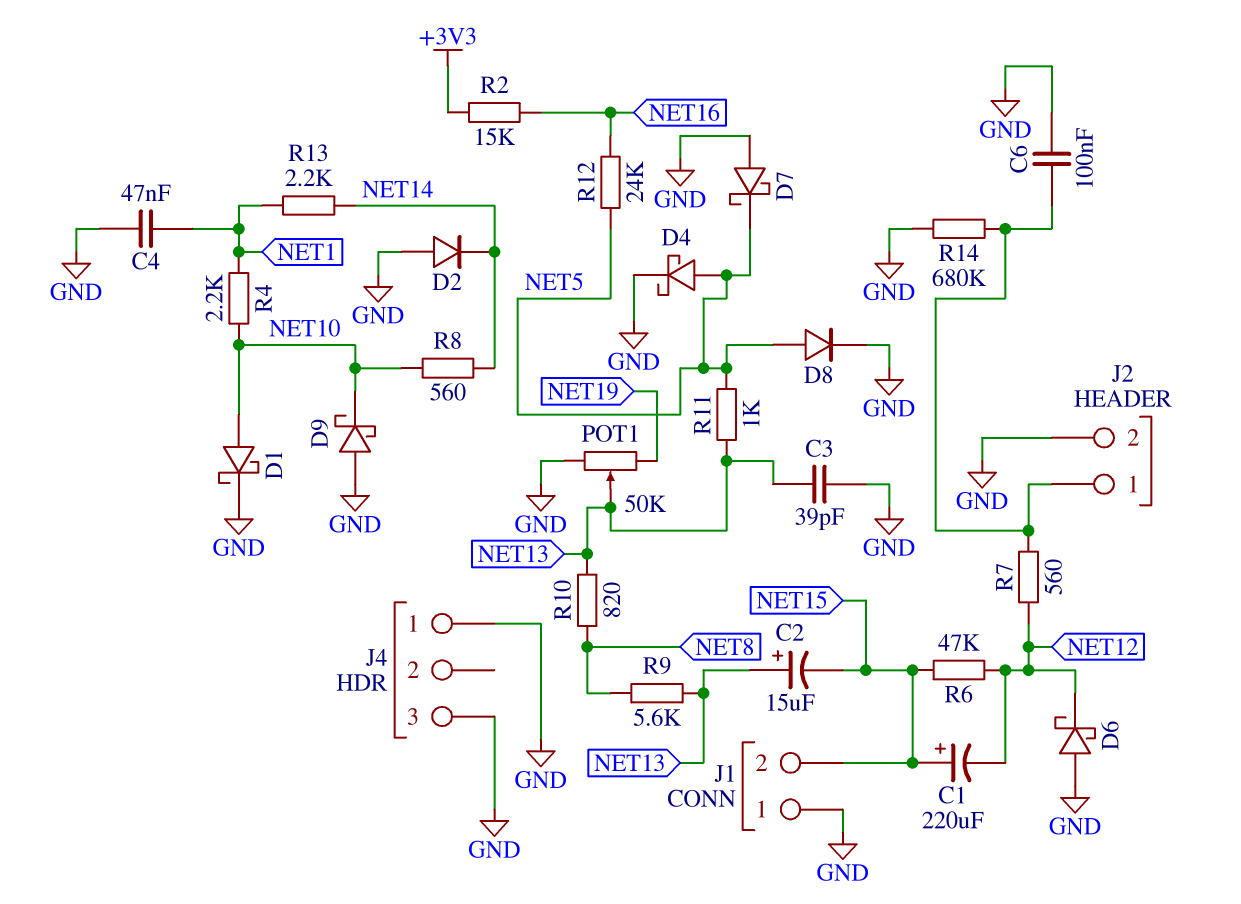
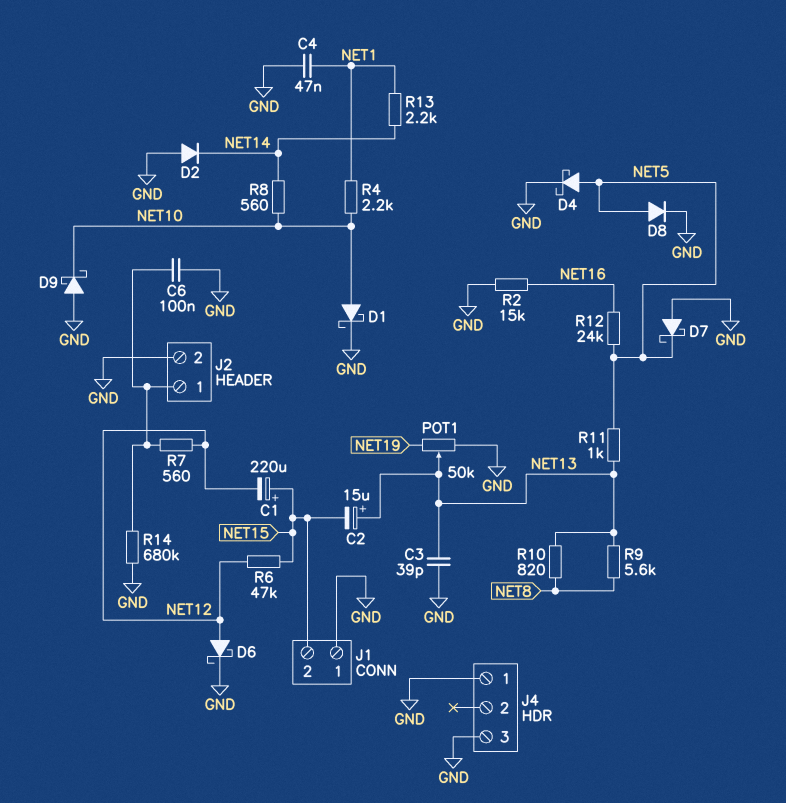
D6: schottky (A GND, K NET12) -> schottky (A NET12, K GND)
R2: 15k (+3V3, NET16) -> 15k (GND, NET16)

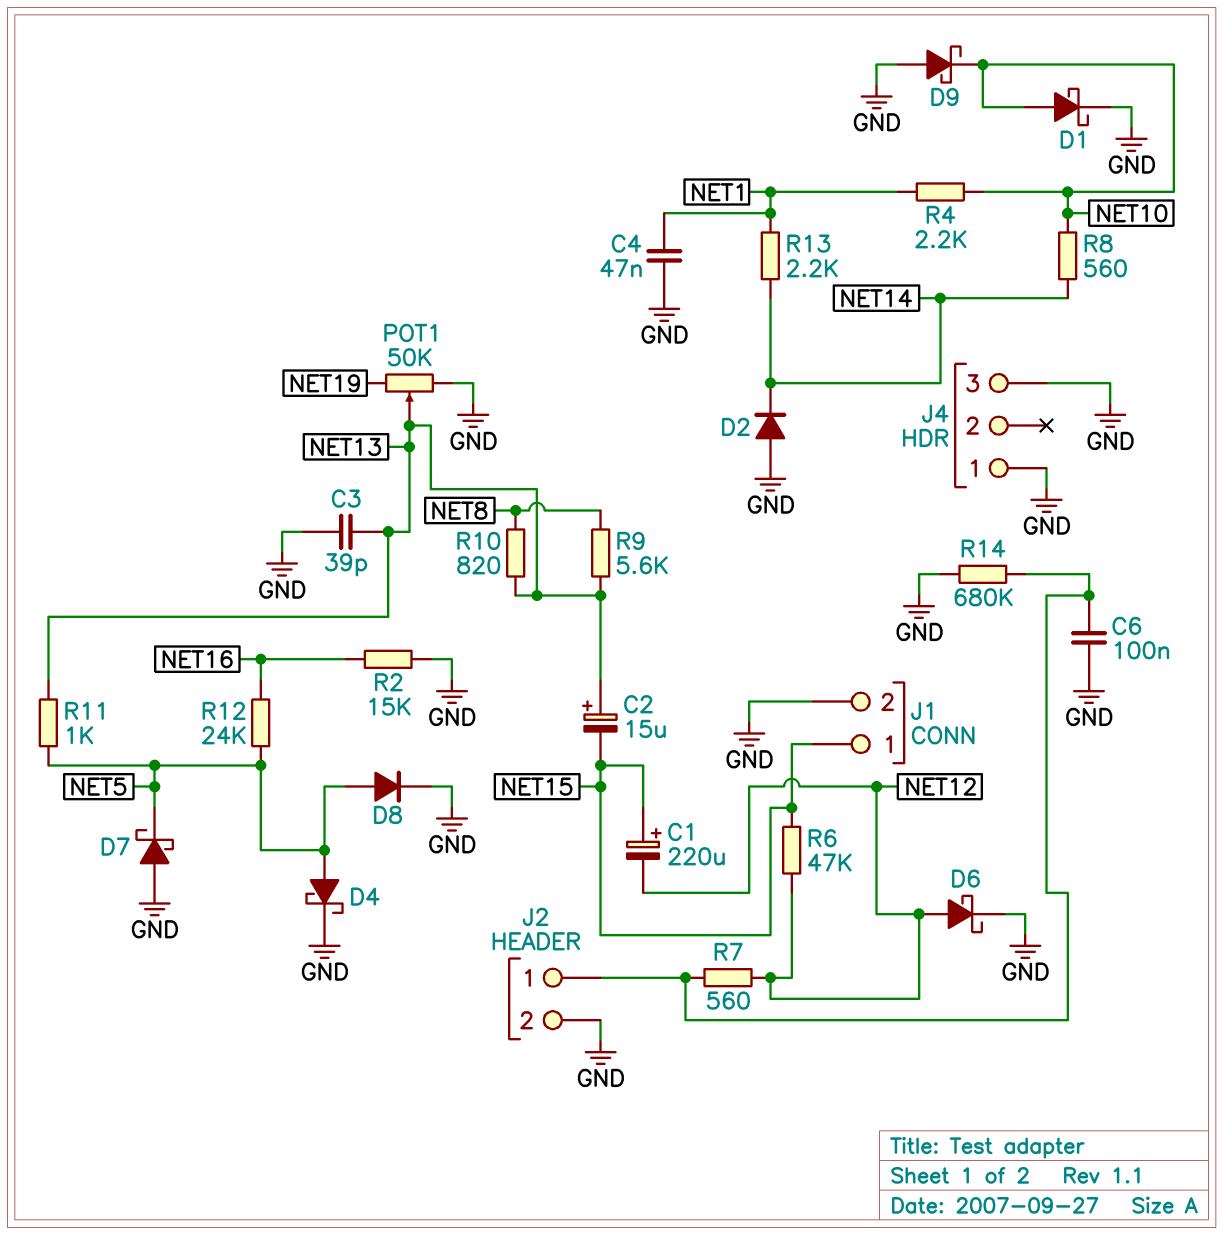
J1 pin 1: GND -> NET15
J1 pin 2: NET15 -> GND

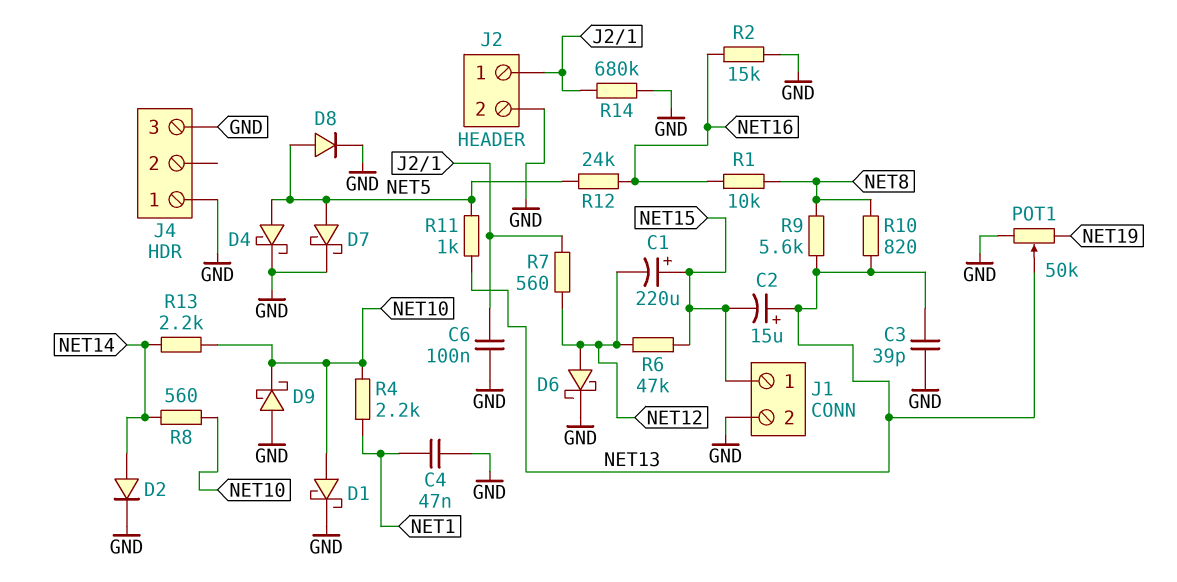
D2: diode (A GND, K NET14) -> diode (A NET14, K GND)
D7: schottky (A GND, K NET5) -> schottky (A NET5, K GND)
R1: none -> 10k (NET8, NET16)
R13: 2.2k (NET1, NET14) -> 2.2k (NET10, NET14)

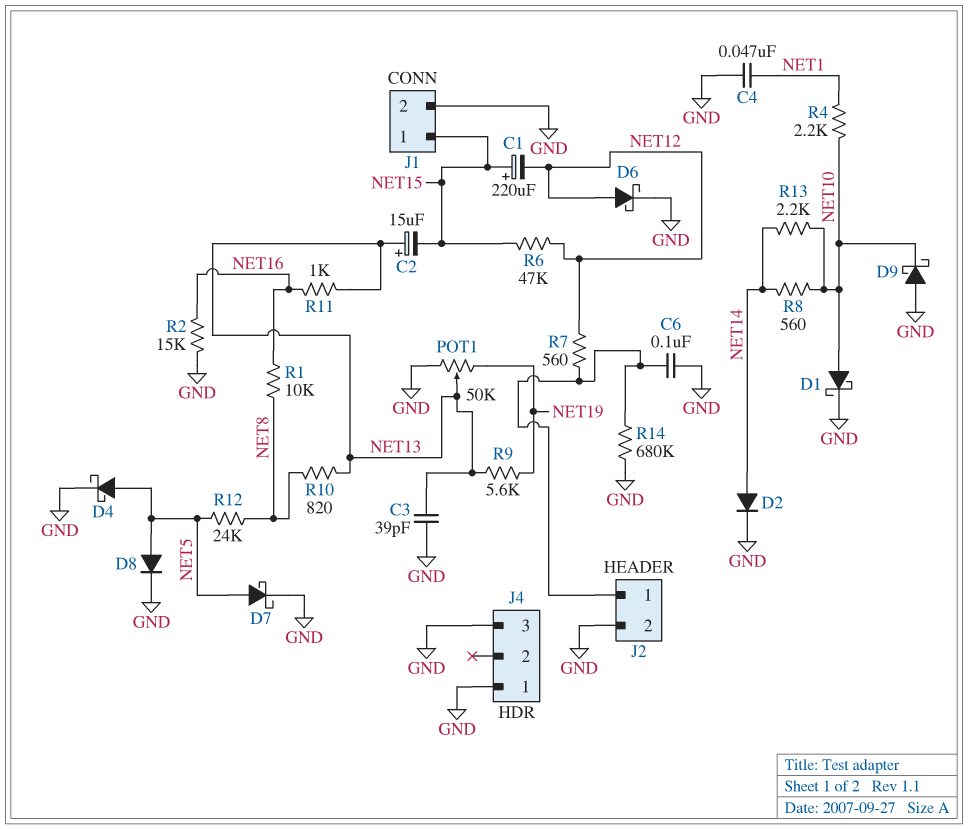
R9: 5.6k (NET8, NET13) -> 5.6k (NET13, NET19)
R11: 1k (NET5, NET13) -> 1k (NET13, NET16)
R12: 24k (NET5, NET16) -> 24k (NET5, NET8)

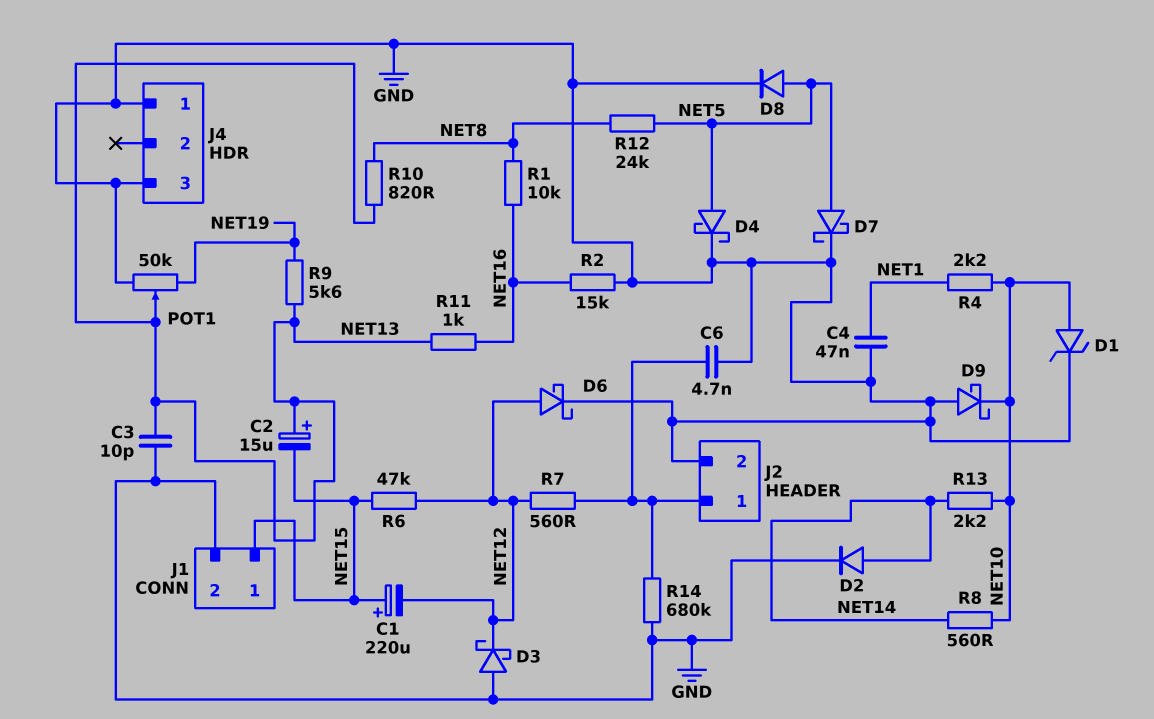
C3: 39pF (GND, NET13) -> 10pF (GND, NET13)
C6: 100nF (GND, J2/1) -> 4.7nF (GND, J2/1)
D1: schottky (A NET10, K GND) -> zener (A NET10, K GND)
D3: none -> schottky (A GND, K NET12)

